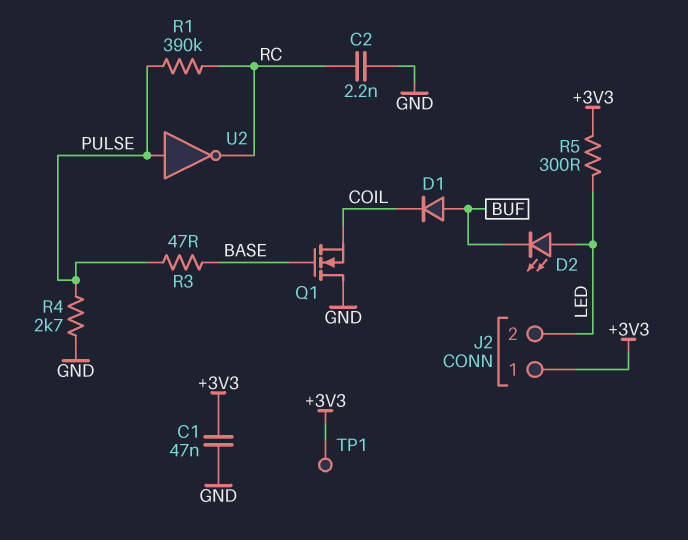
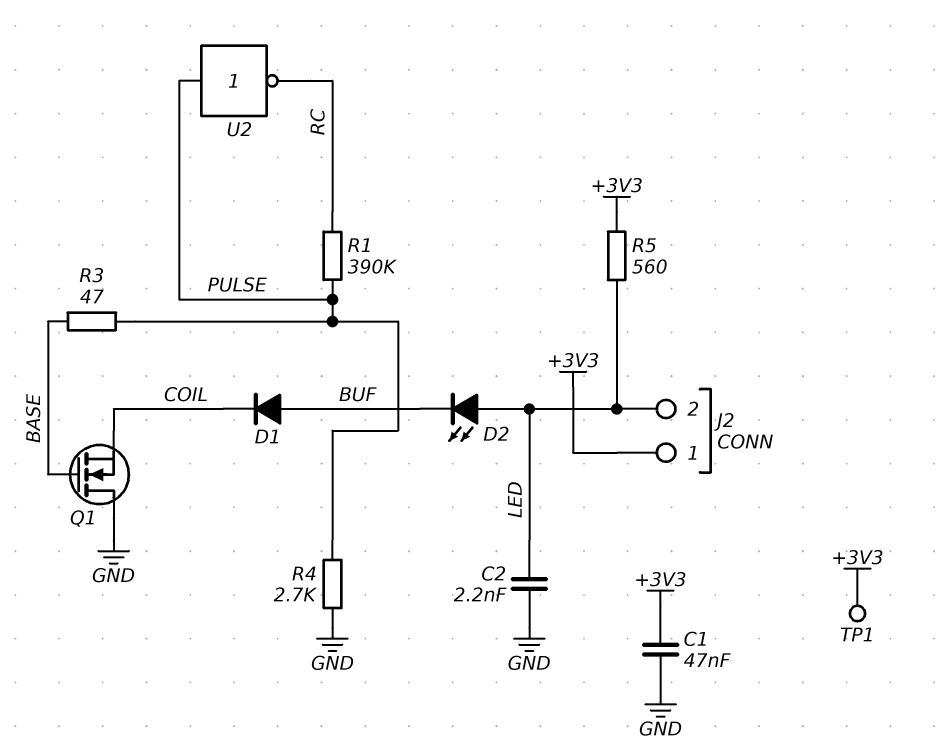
C2: 2.2nF (GND, RC) -> 2.2nF (GND, LED)
R5: 300 (+3V3, LED) -> 560 (+3V3, LED)

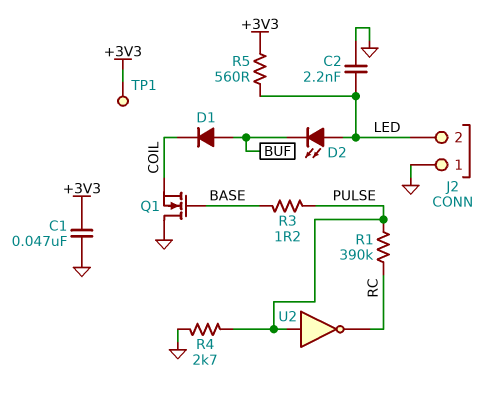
J2 pin 1: +3V3 -> GND
R3: 47 (BASE, PULSE) -> 1.2 (BASE, PULSE)

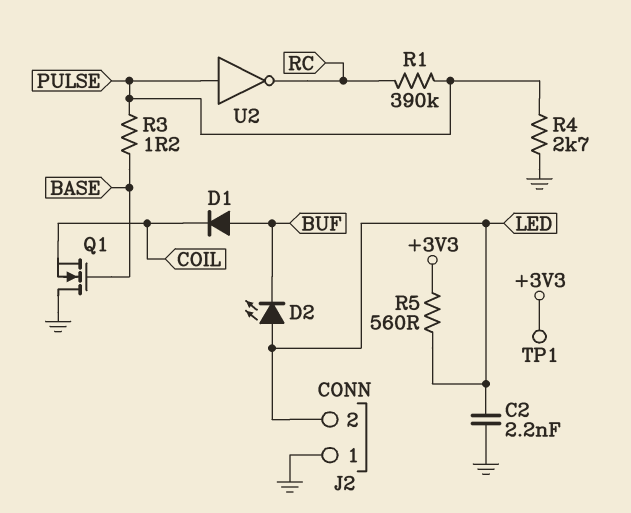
C1: 47nF (+3V3, GND) -> none

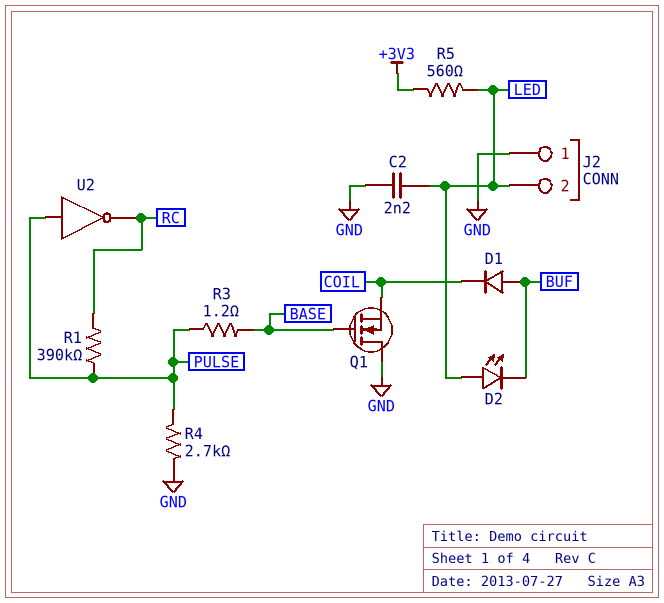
TP1: test point (+3V3) -> none

